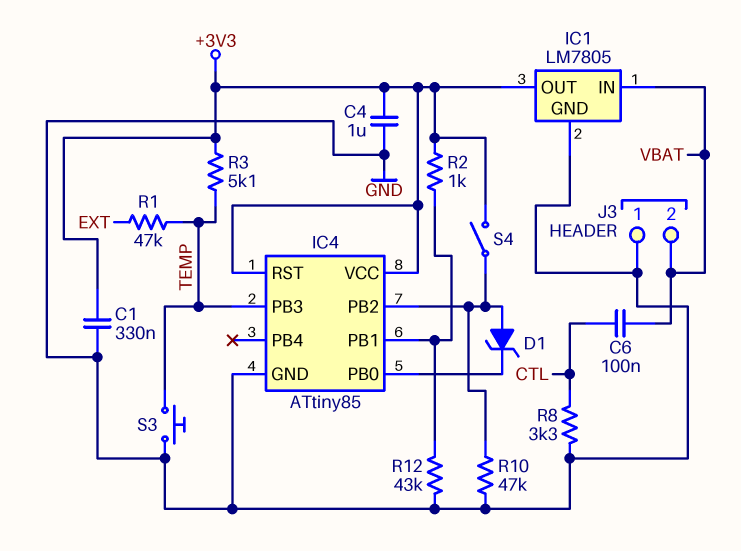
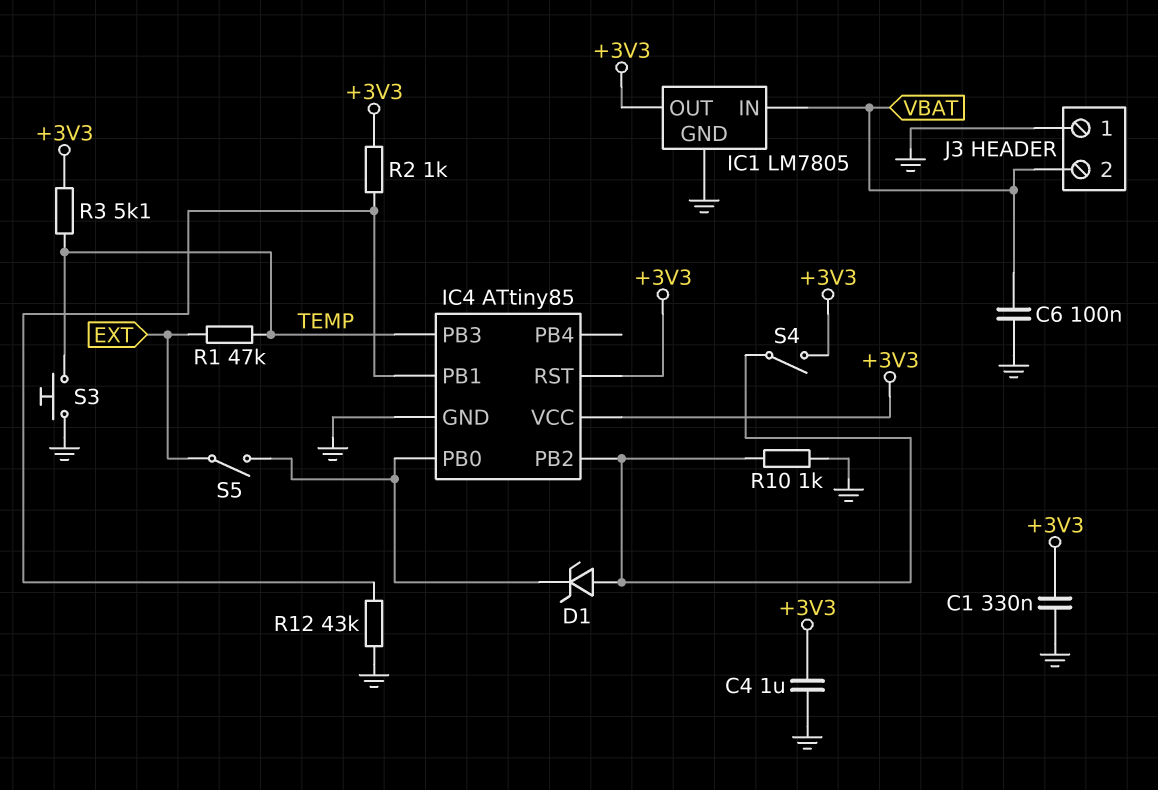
C6: 100nF (CTL, VBAT) -> 100nF (GND, VBAT)
R8: 3.3k (CTL, GND) -> none
R10: 47k (GND, IC4/PB2) -> 1k (GND, IC4/PB2)
S5: none -> switch (EXT, IC4/PB0)

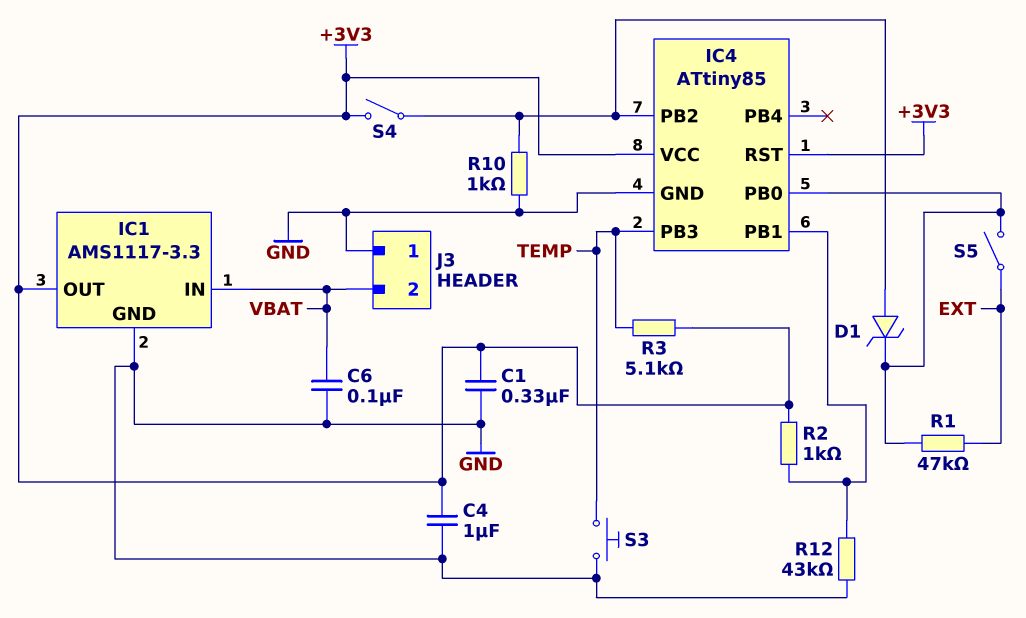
IC1: LM7805 -> AMS1117-3.3
R1: 47k (EXT, TEMP) -> 47k (EXT, IC4/PB0)

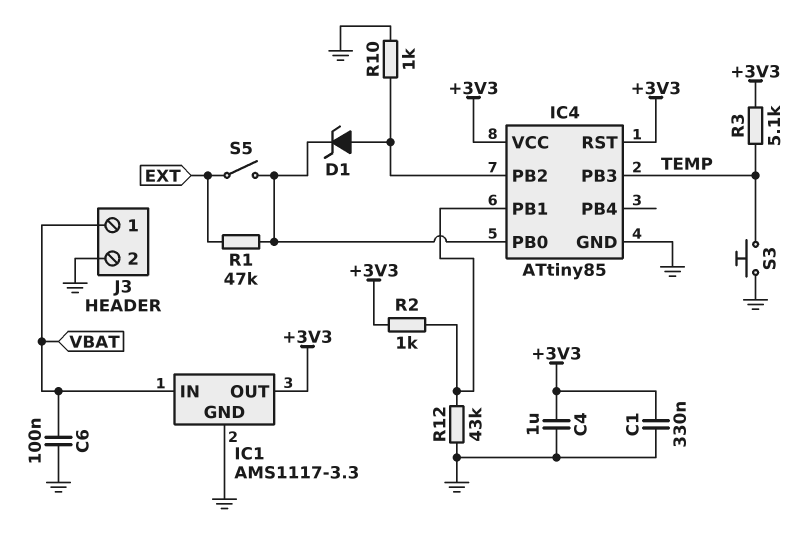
J3 pin 1: GND -> VBAT
J3 pin 2: VBAT -> GND
S4: switch (+3V3, IC4/PB2) -> none

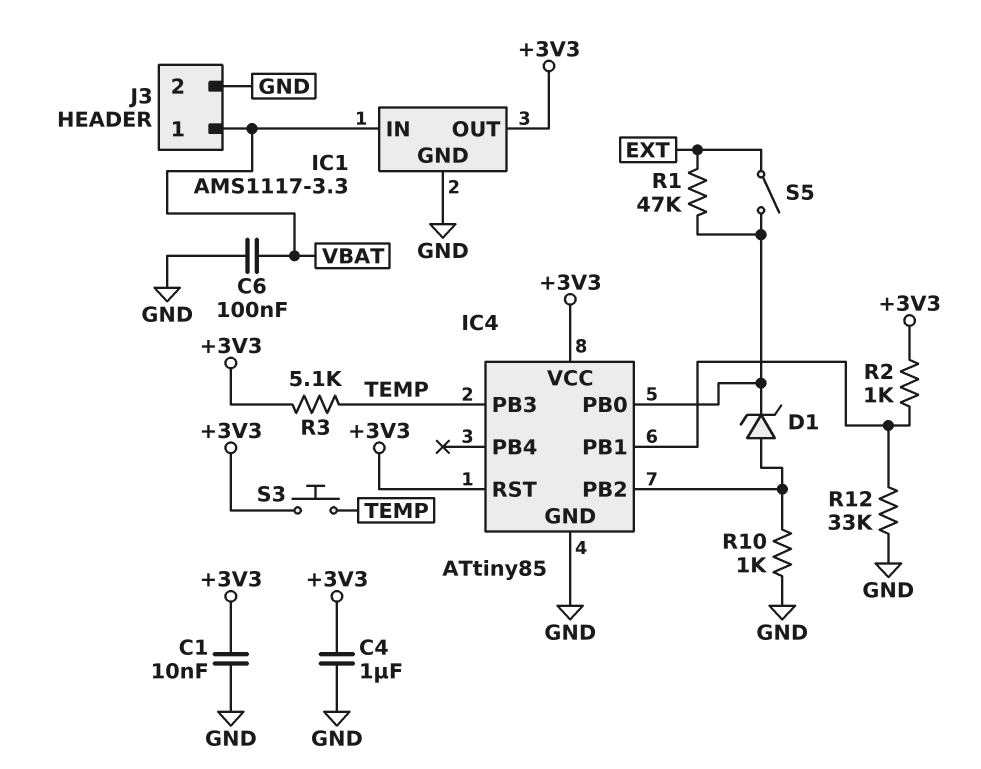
C1: 330nF (+3V3, GND) -> 10nF (+3V3, GND)
R12: 43k (GND, IC4/PB1) -> 33k (GND, IC4/PB1)
S3: button (GND, TEMP) -> button (+3V3, TEMP)

